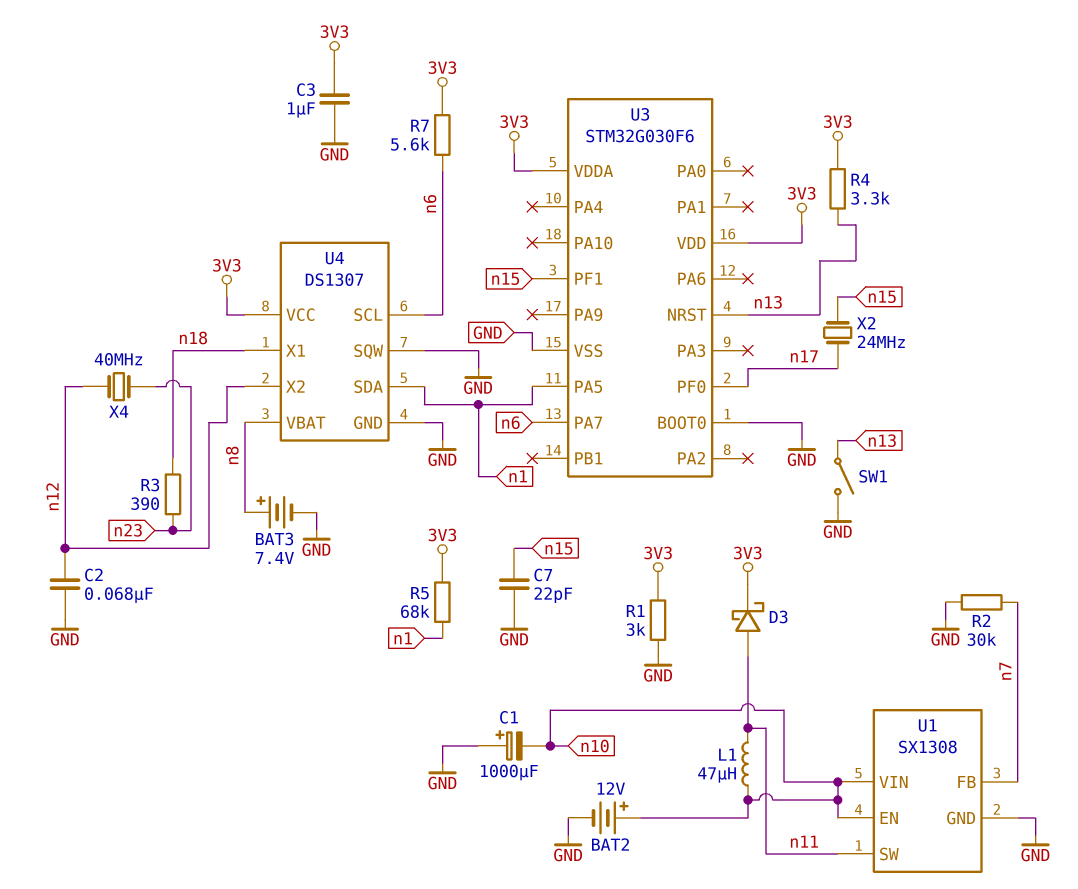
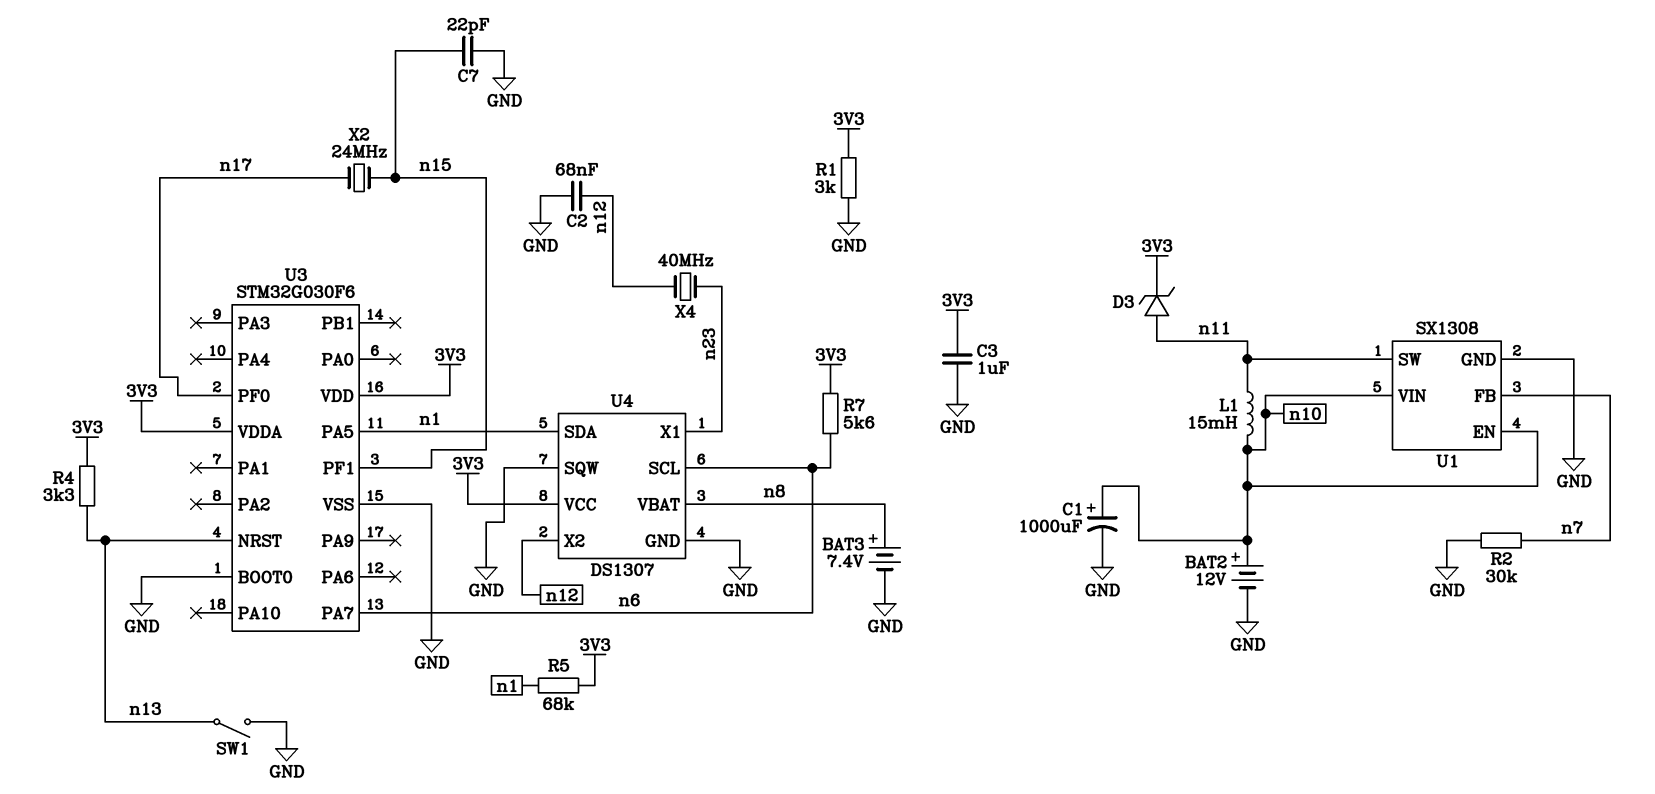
C1: 1000uF (plus GND, minus n10) -> 1000uF (plus n10, minus GND)
D3: schottky (A n11, K 3V3) -> zener (A n11, K 3V3)
L1: 47uH (n10, n11) -> 15mH (n10, n11)
R3: 390 (n18, n23) -> none
U4 pin X1: n18 -> n23

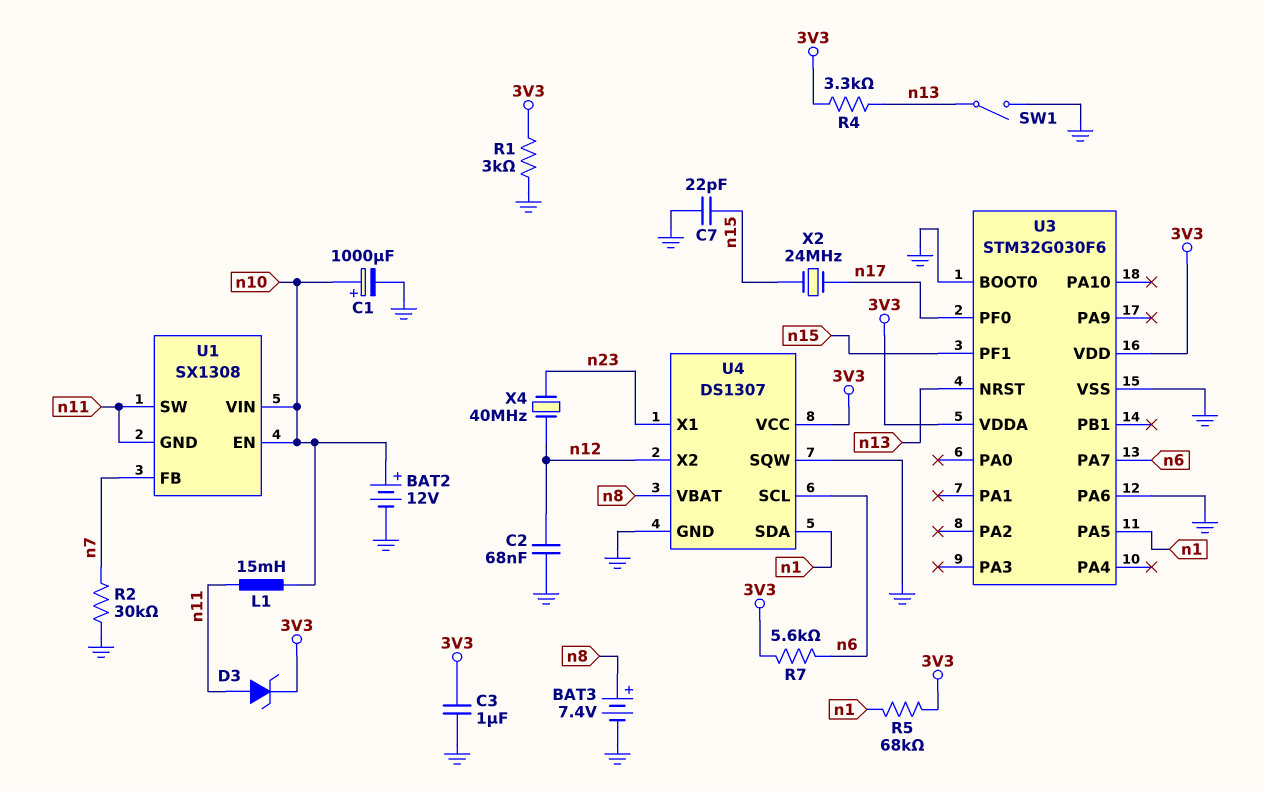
U1 pin GND: GND -> n11
U3 pin PA6: none -> GND

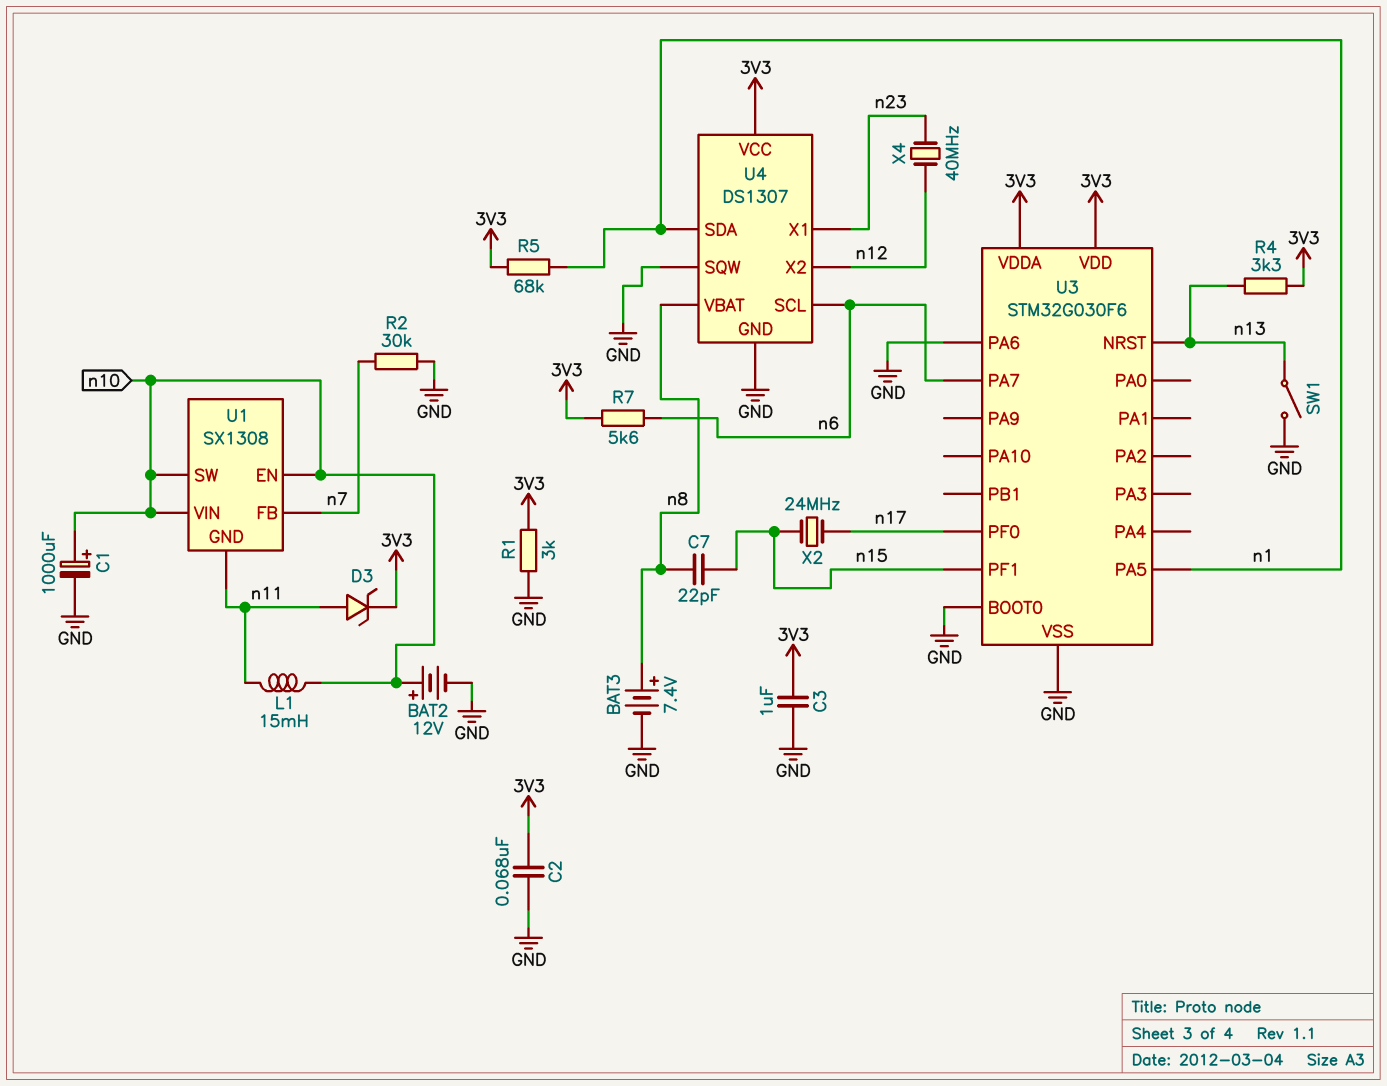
C2: 68nF (GND, n12) -> 68nF (3V3, GND)
C7: 22pF (GND, n15) -> 22pF (n8, n15)
U1 pin SW: n11 -> n10

